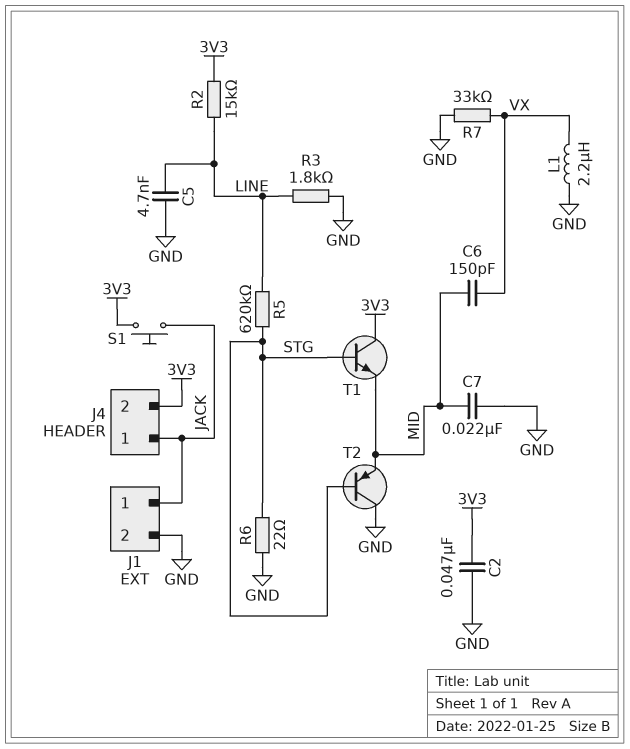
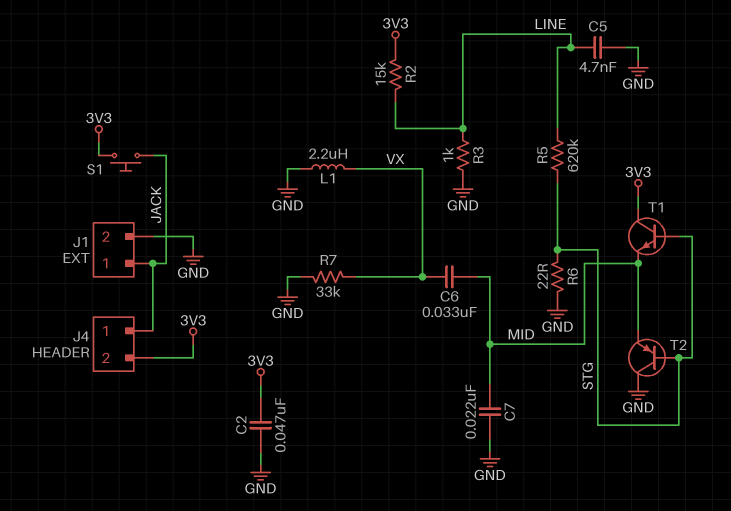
C6: 150pF (MID, VX) -> 33nF (MID, VX)
R3: 1.8k (GND, LINE) -> 1k (GND, LINE)

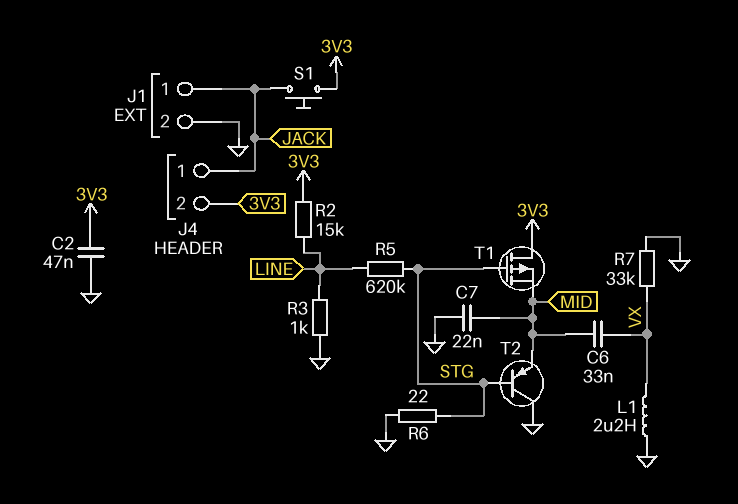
C5: 4.7nF (GND, LINE) -> none
T1: NPN (B STG, C 3V3, E MID) -> PMOS (G STG, D 3V3, S MID)

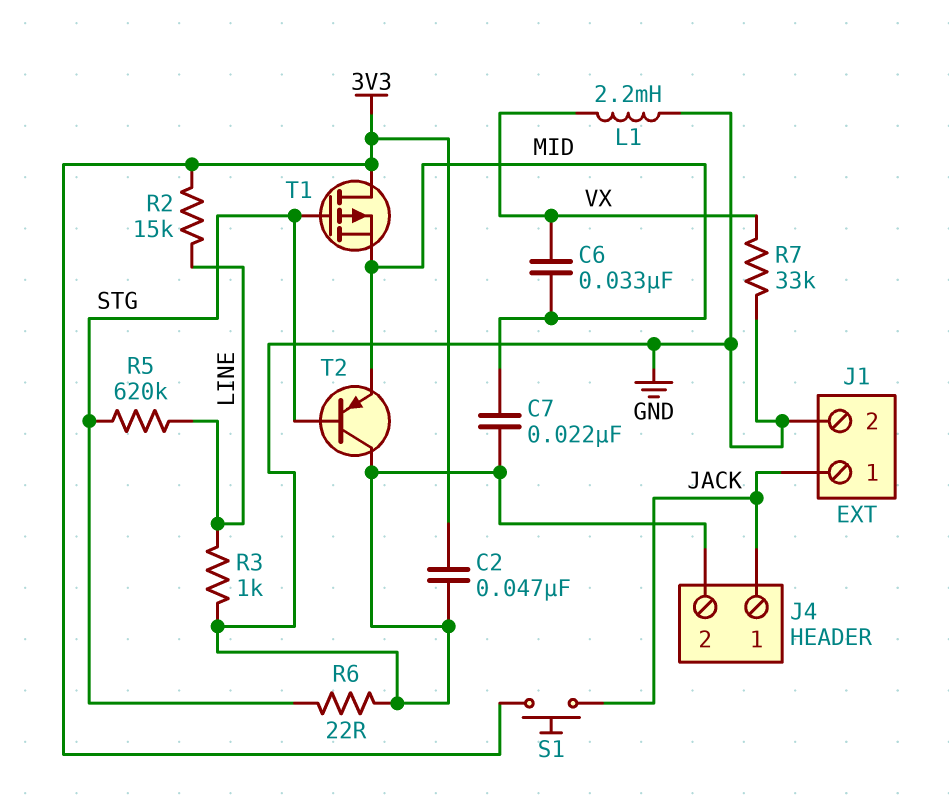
J4 pin 2: 3V3 -> GND
L1: 2.2uH (GND, VX) -> 2.2mH (GND, VX)

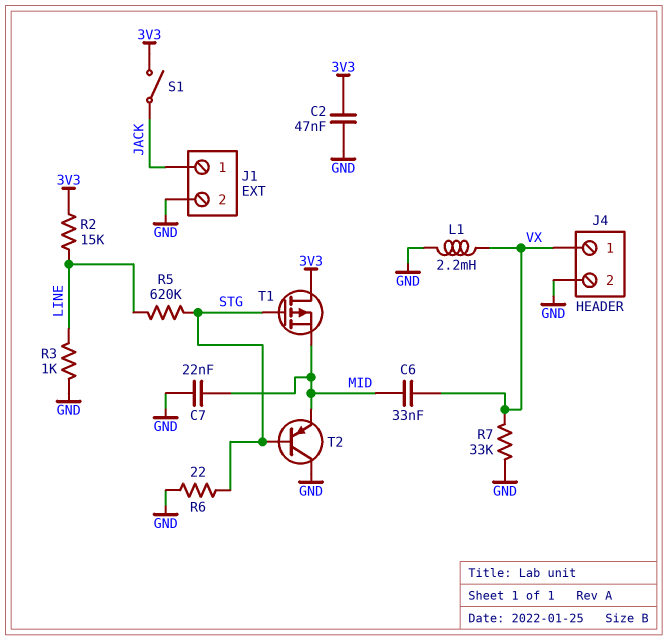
J4 pin 1: JACK -> VX
S1: button (3V3, JACK) -> switch (3V3, JACK)

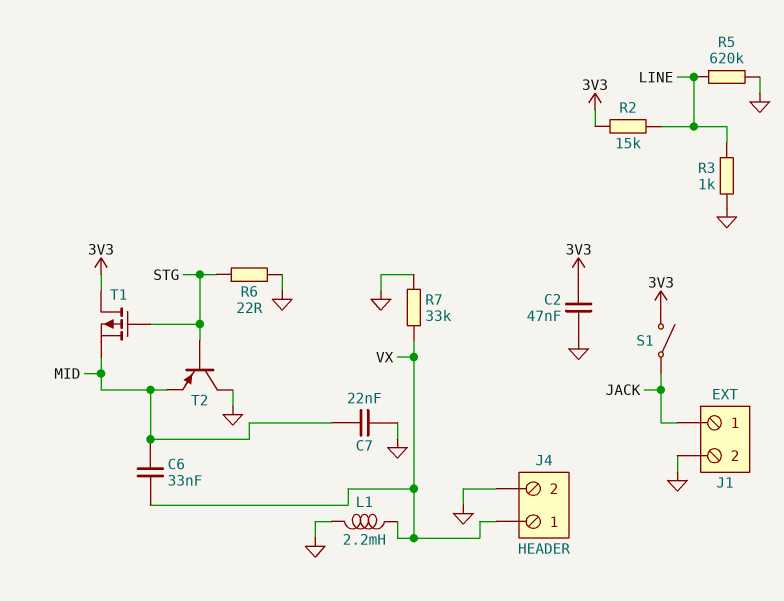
R5: 620k (LINE, STG) -> 620k (GND, LINE)

